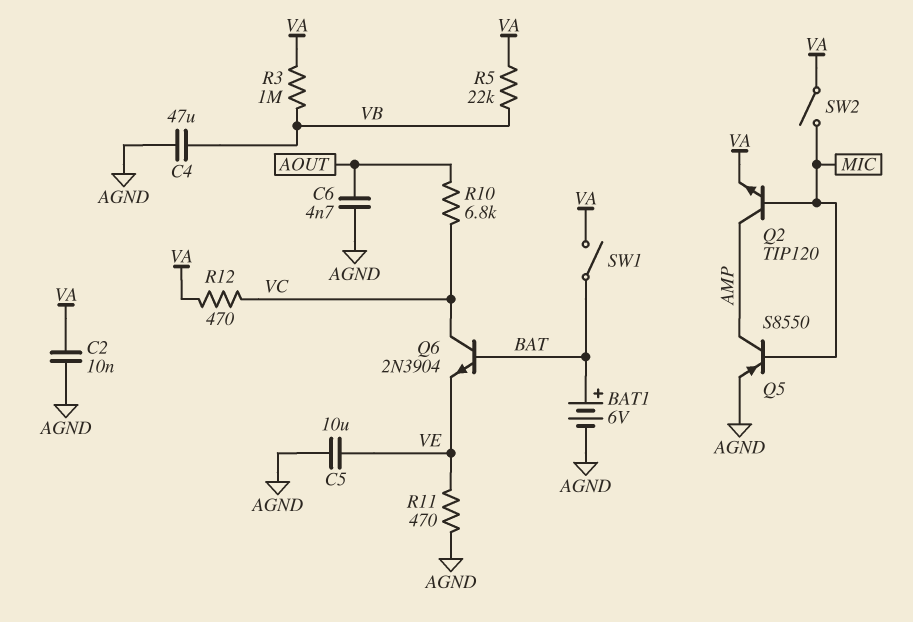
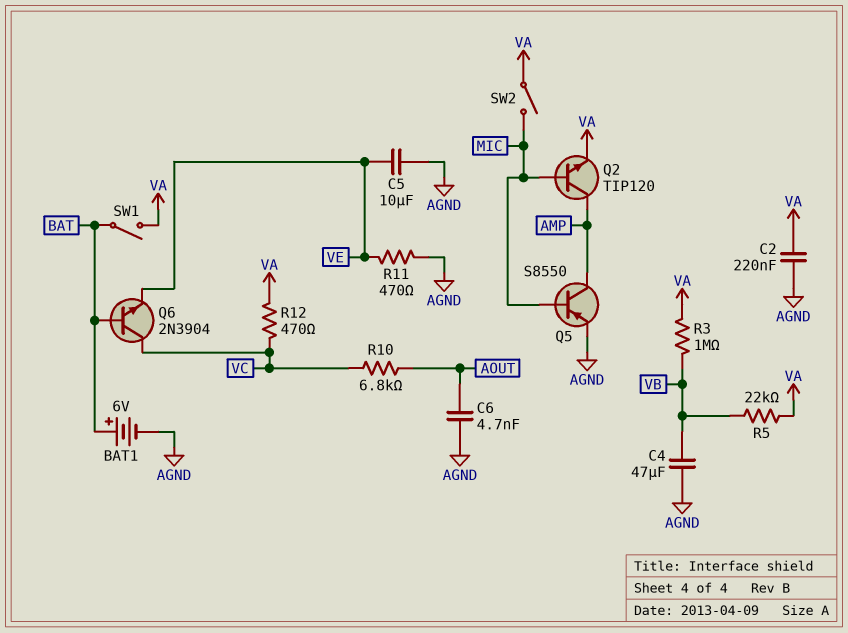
C2: 10nF (AGND, VA) -> 220nF (AGND, VA)

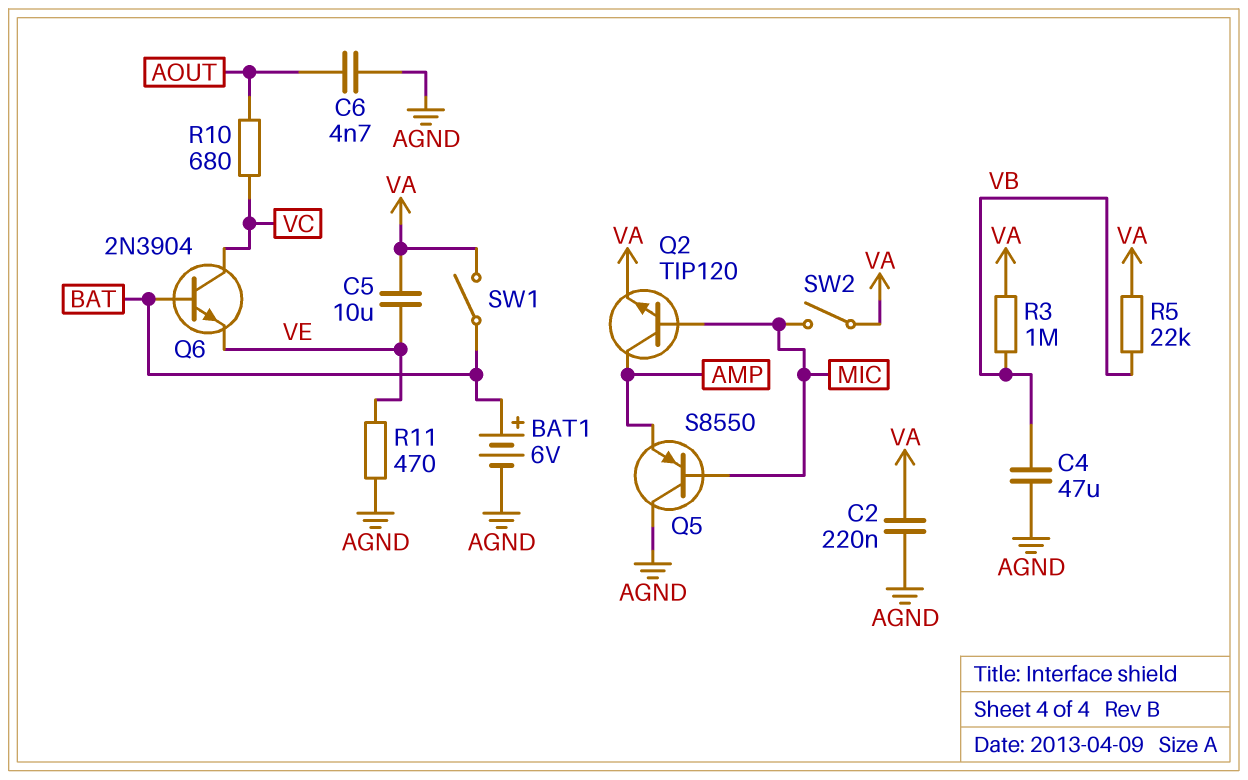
C5: 10uF (AGND, VE) -> 10uF (VA, VE)
Q5: PNP S8550 (B MIC, C AMP, E AGND) -> PNP S8550 (B MIC, C AGND, E AMP)
R10: 6.8k (AOUT, VC) -> 680 (AOUT, VC)
R12: 470 (VA, VC) -> none

